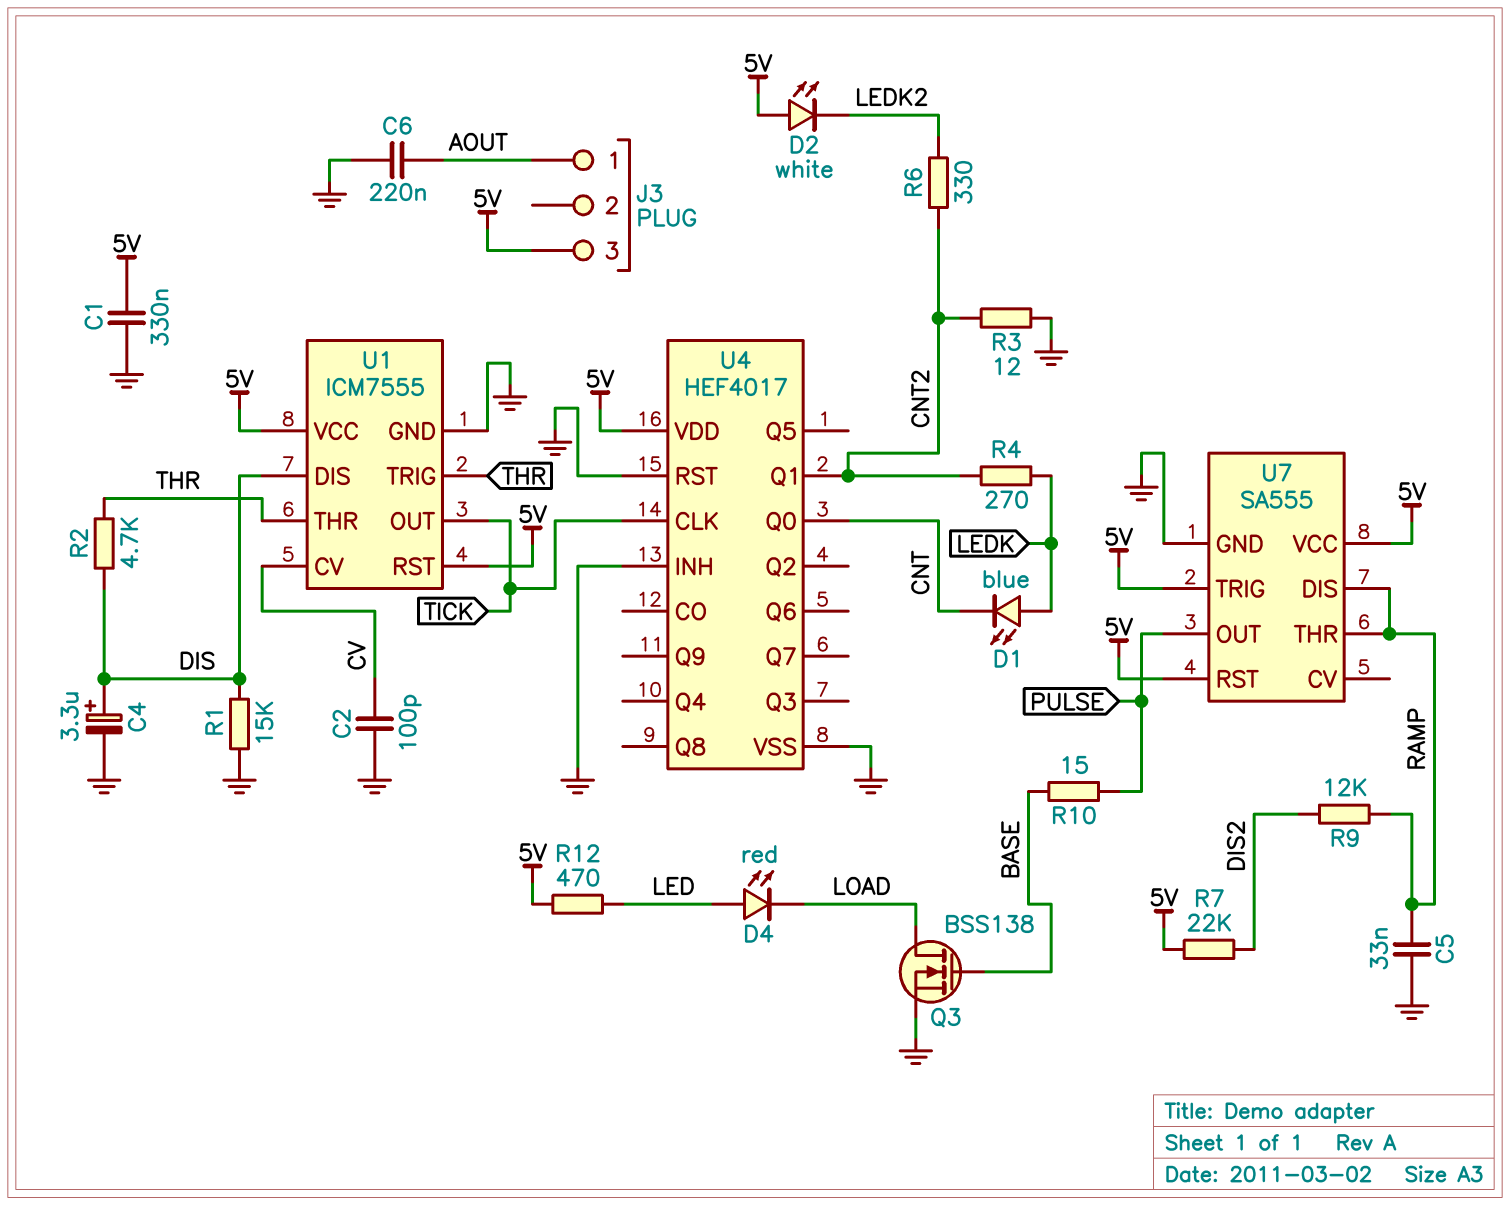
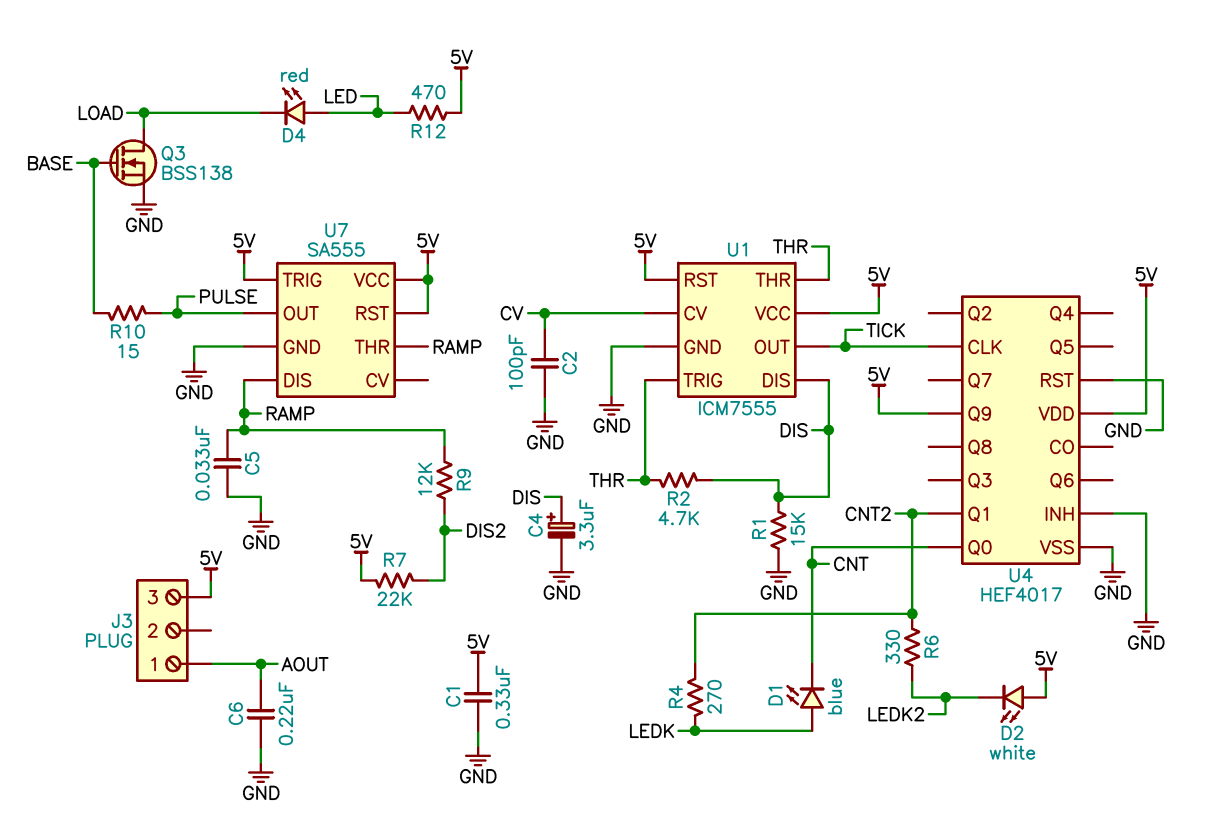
R3: 12 (CNT2, GND) -> none
U4 pin Q9: none -> 5V

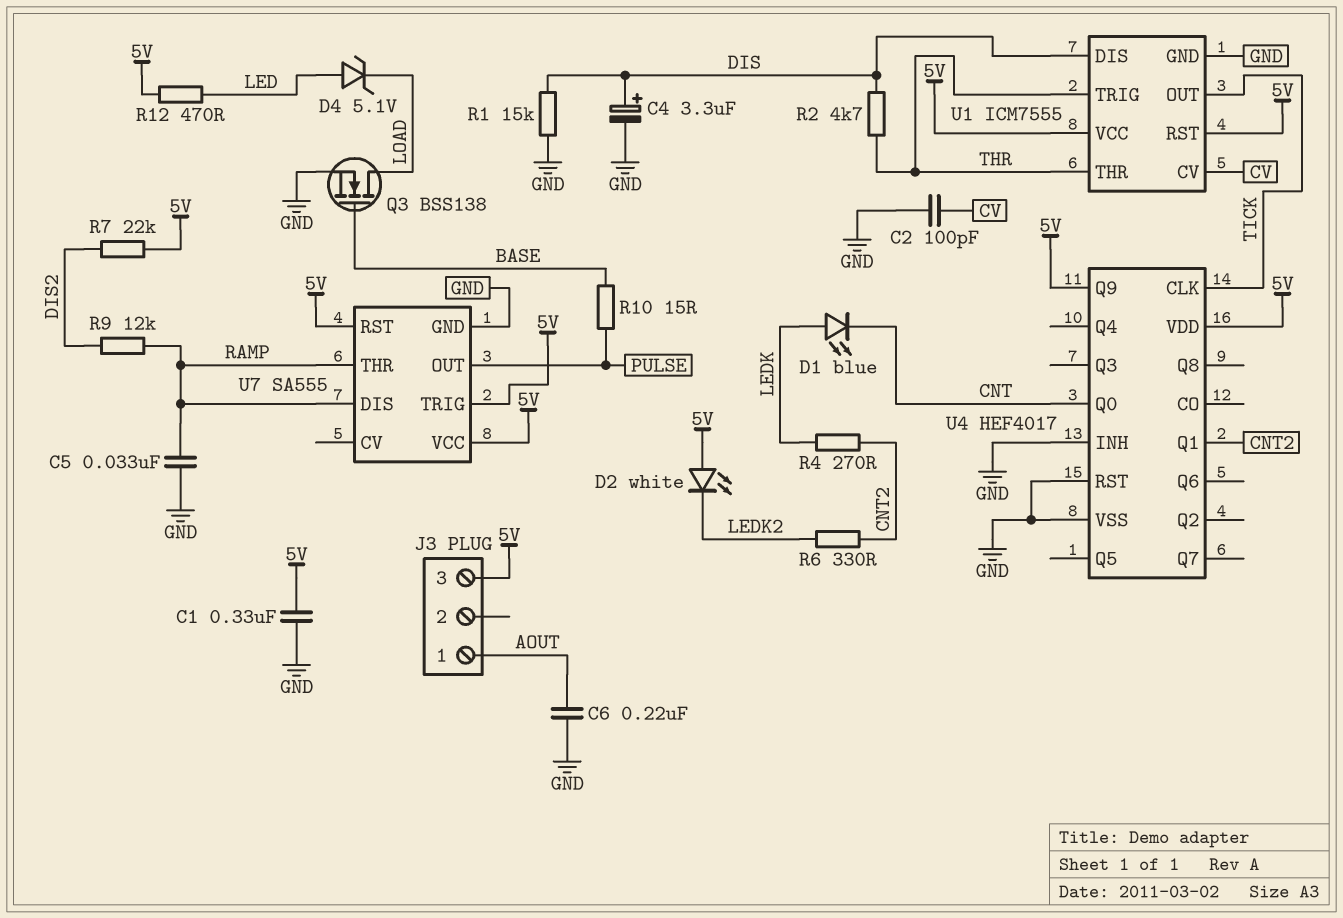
D4: LED red (A LED, K LOAD) -> zener 5.1V (A LED, K LOAD)

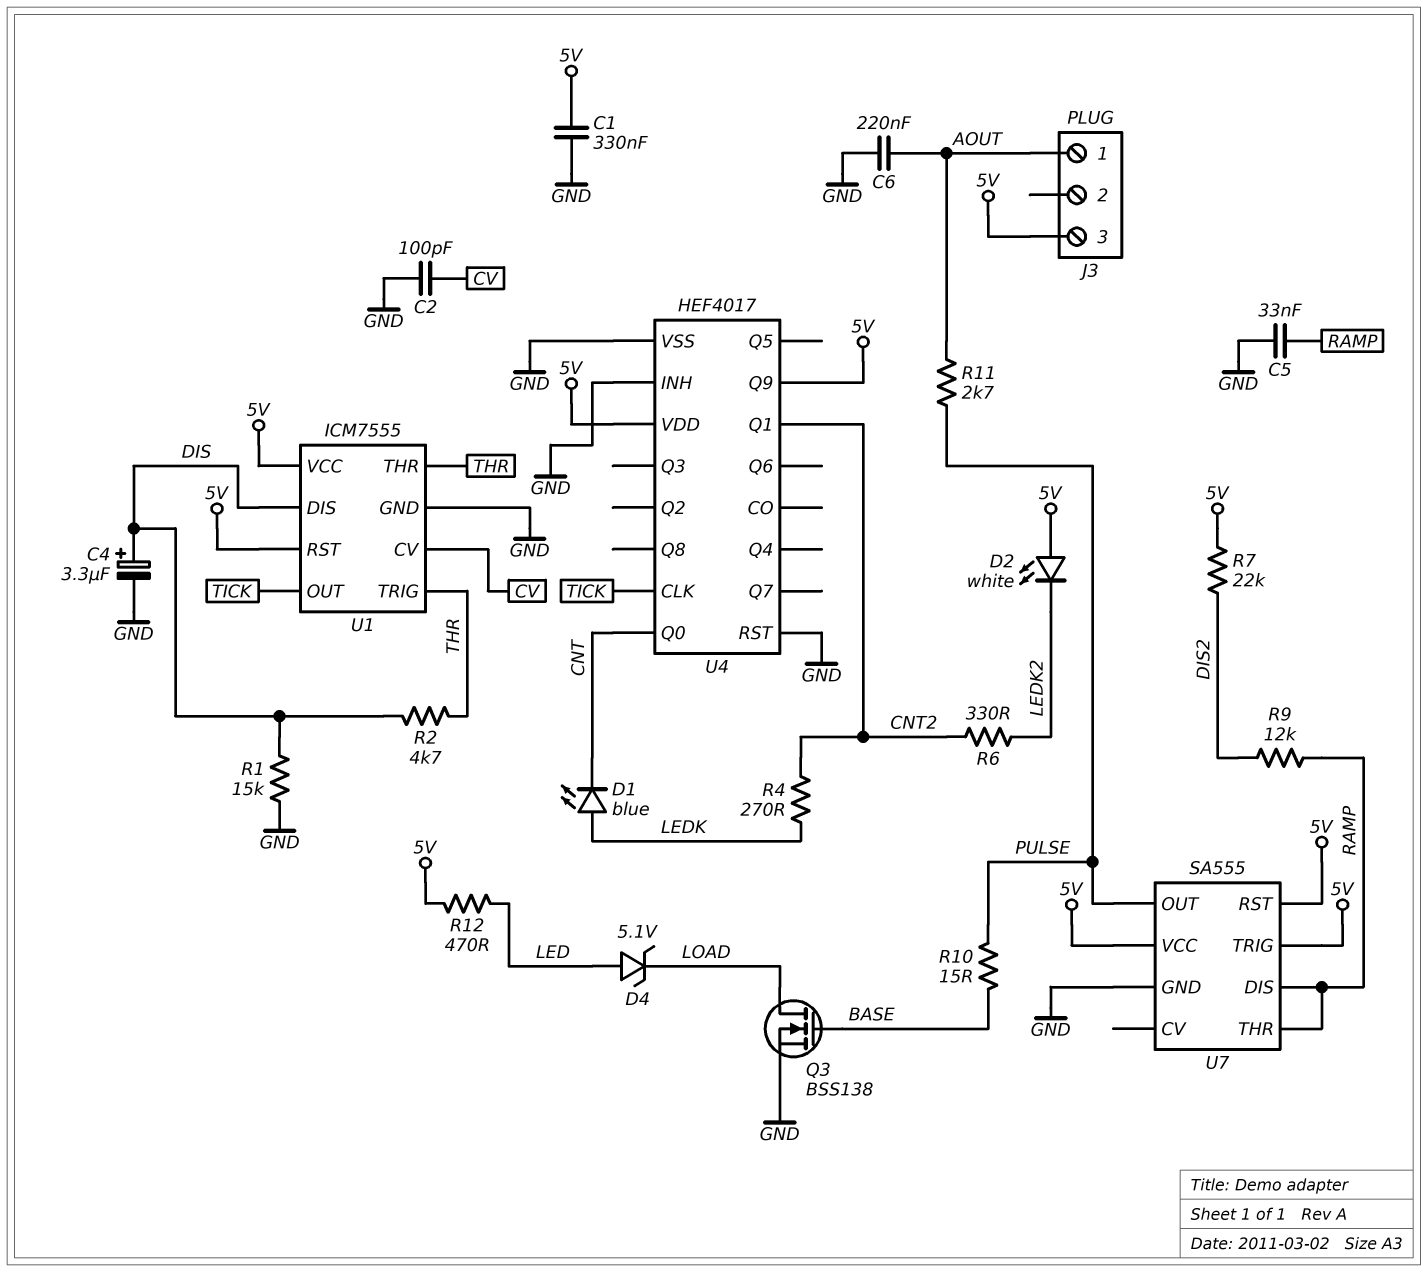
R11: none -> 2.7k (AOUT, PULSE)

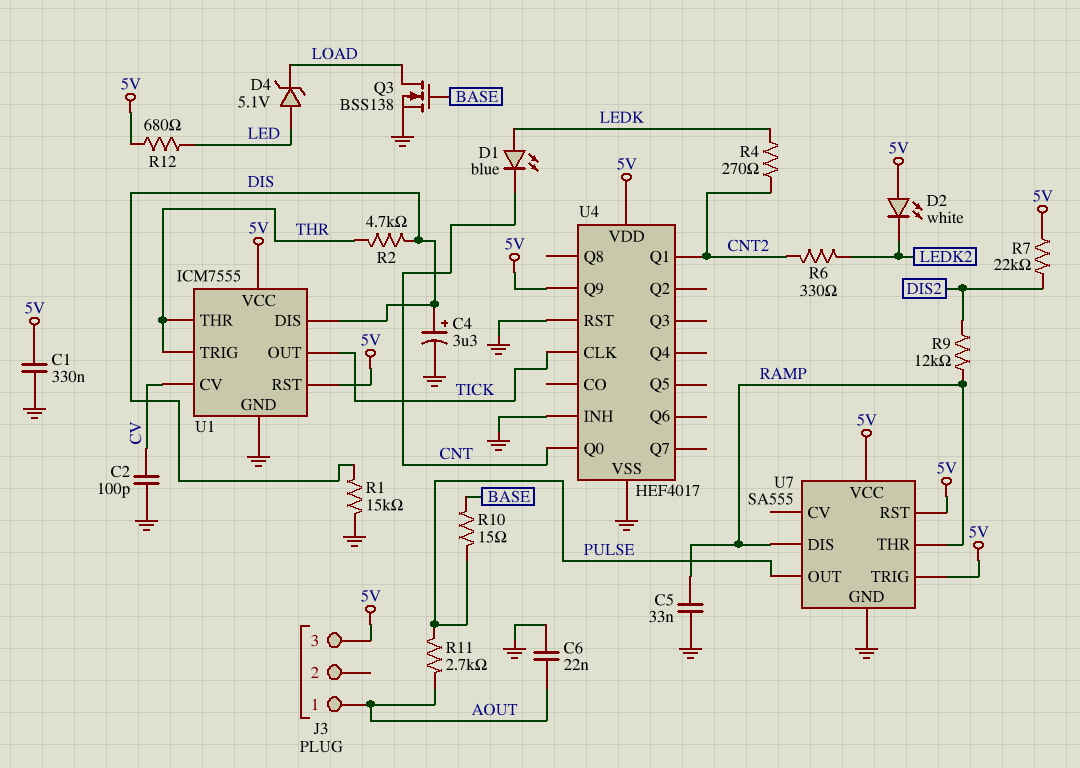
C6: 220nF (AOUT, GND) -> 22nF (AOUT, GND)
R12: 470 (5V, LED) -> 680 (5V, LED)

